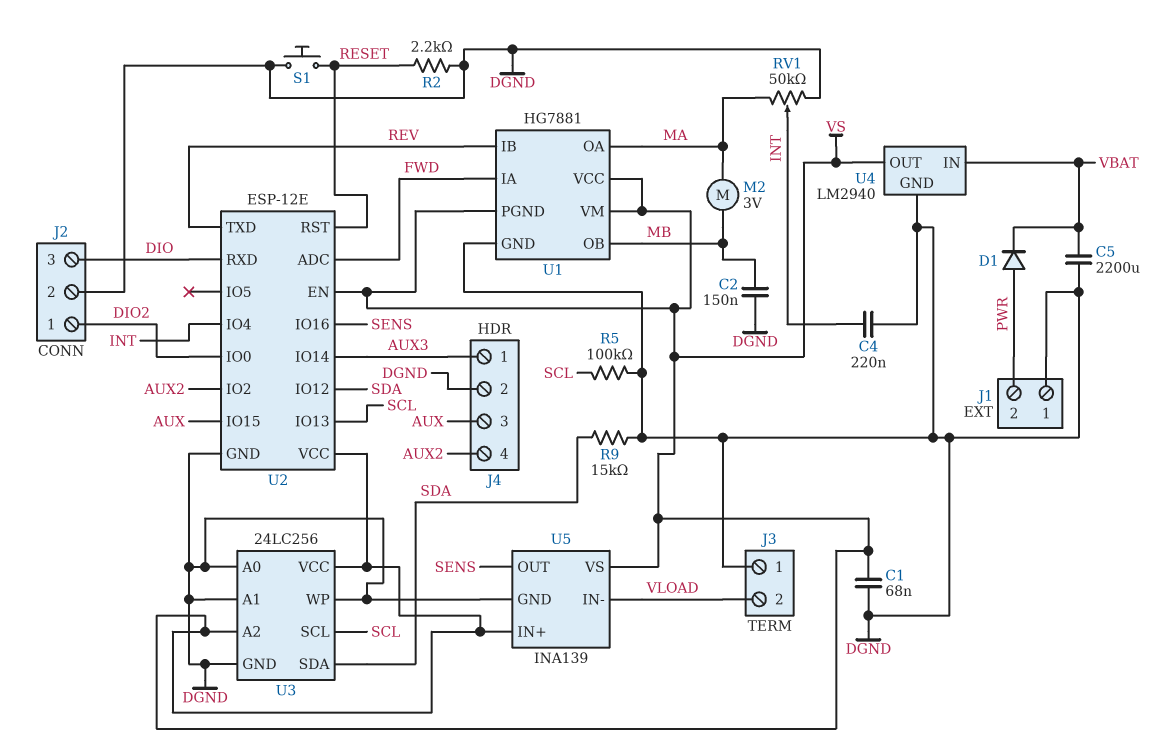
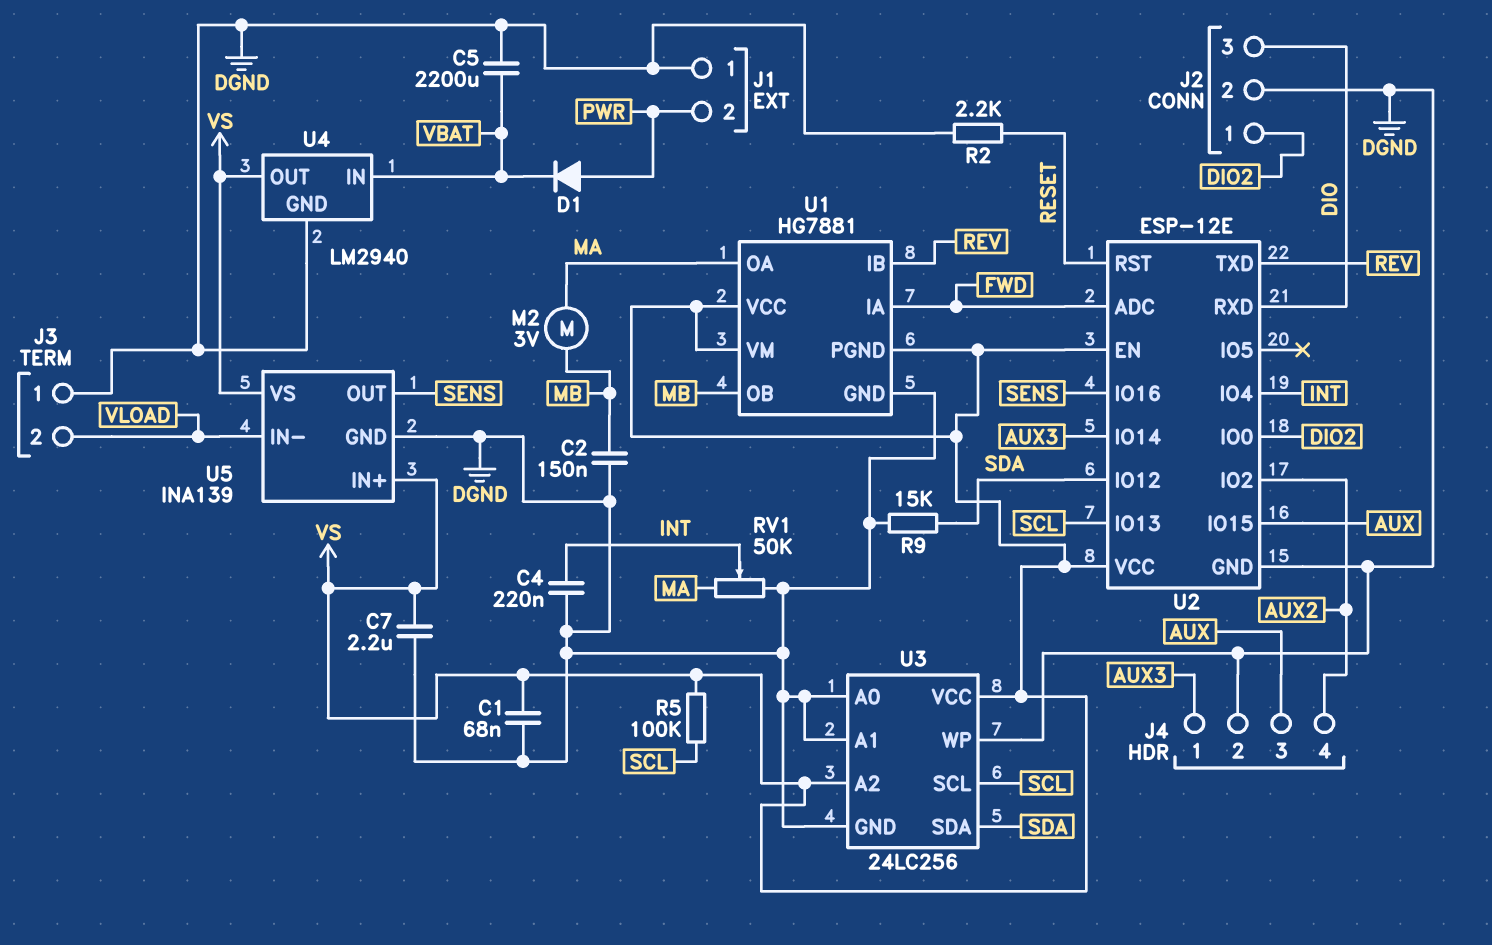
C7: none -> 2.2uF (DGND, VS)
R5: 100k (DGND, SCL) -> 100k (SCL, VS)
S1: button (DGND, RESET) -> none

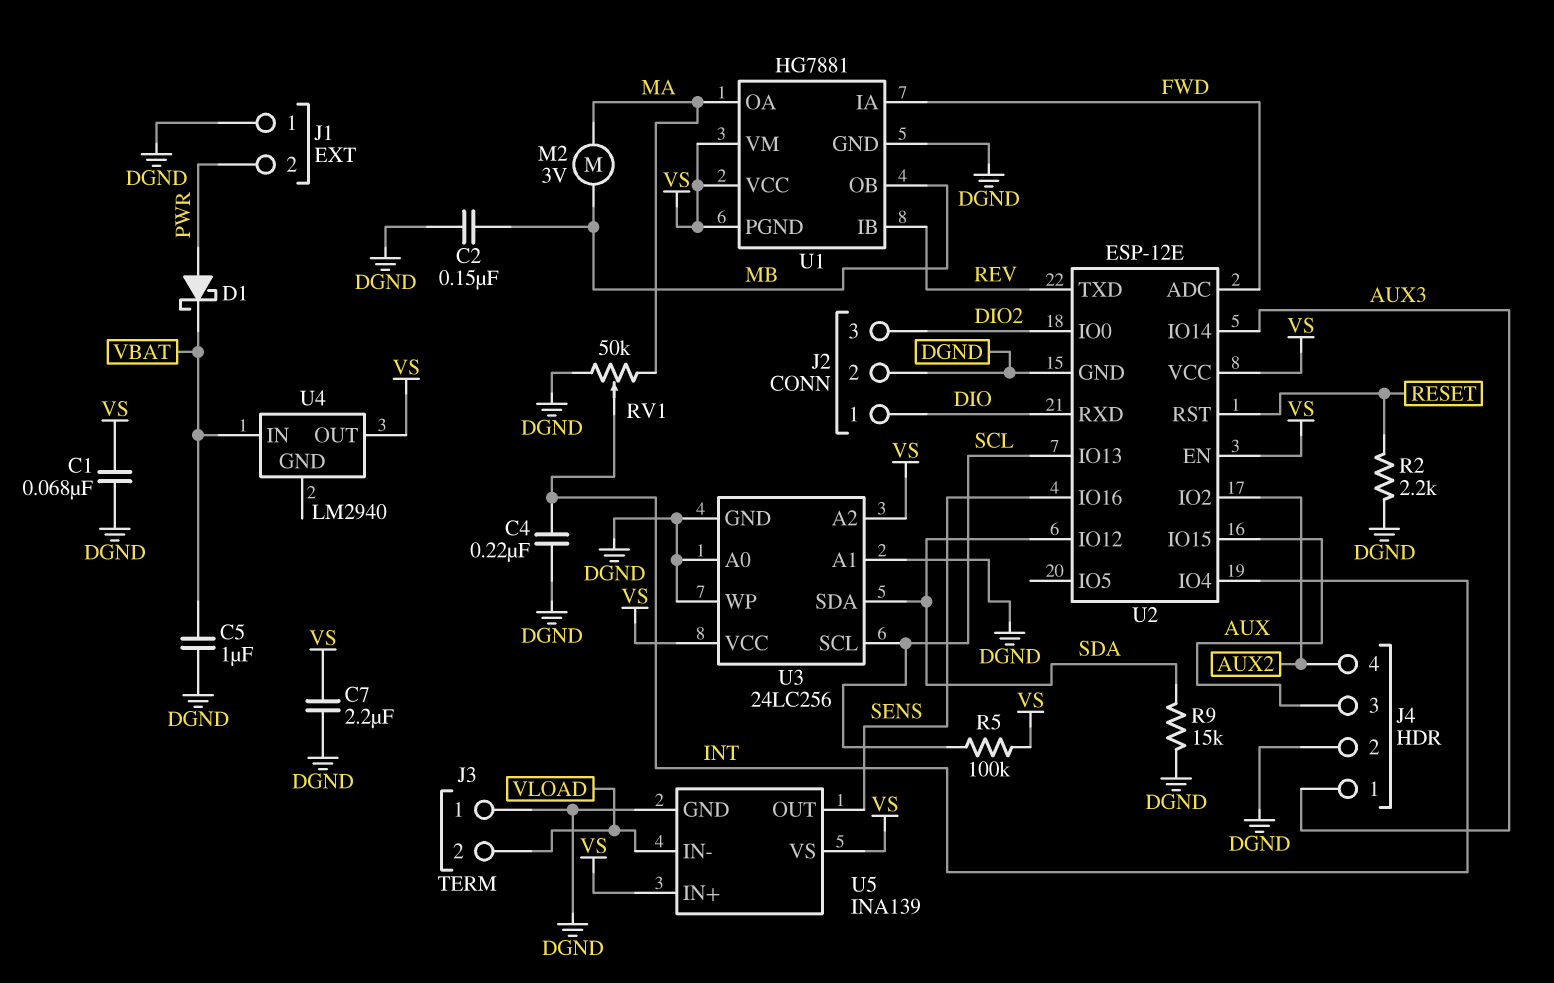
C5: 2200uF (DGND, VBAT) -> 1uF (DGND, VBAT)
D1: diode (A PWR, K VBAT) -> schottky (A PWR, K VBAT)
J2 pin 1: DIO2 -> DIO
J2 pin 3: DIO -> DIO2
U4 pin GND: DGND -> none

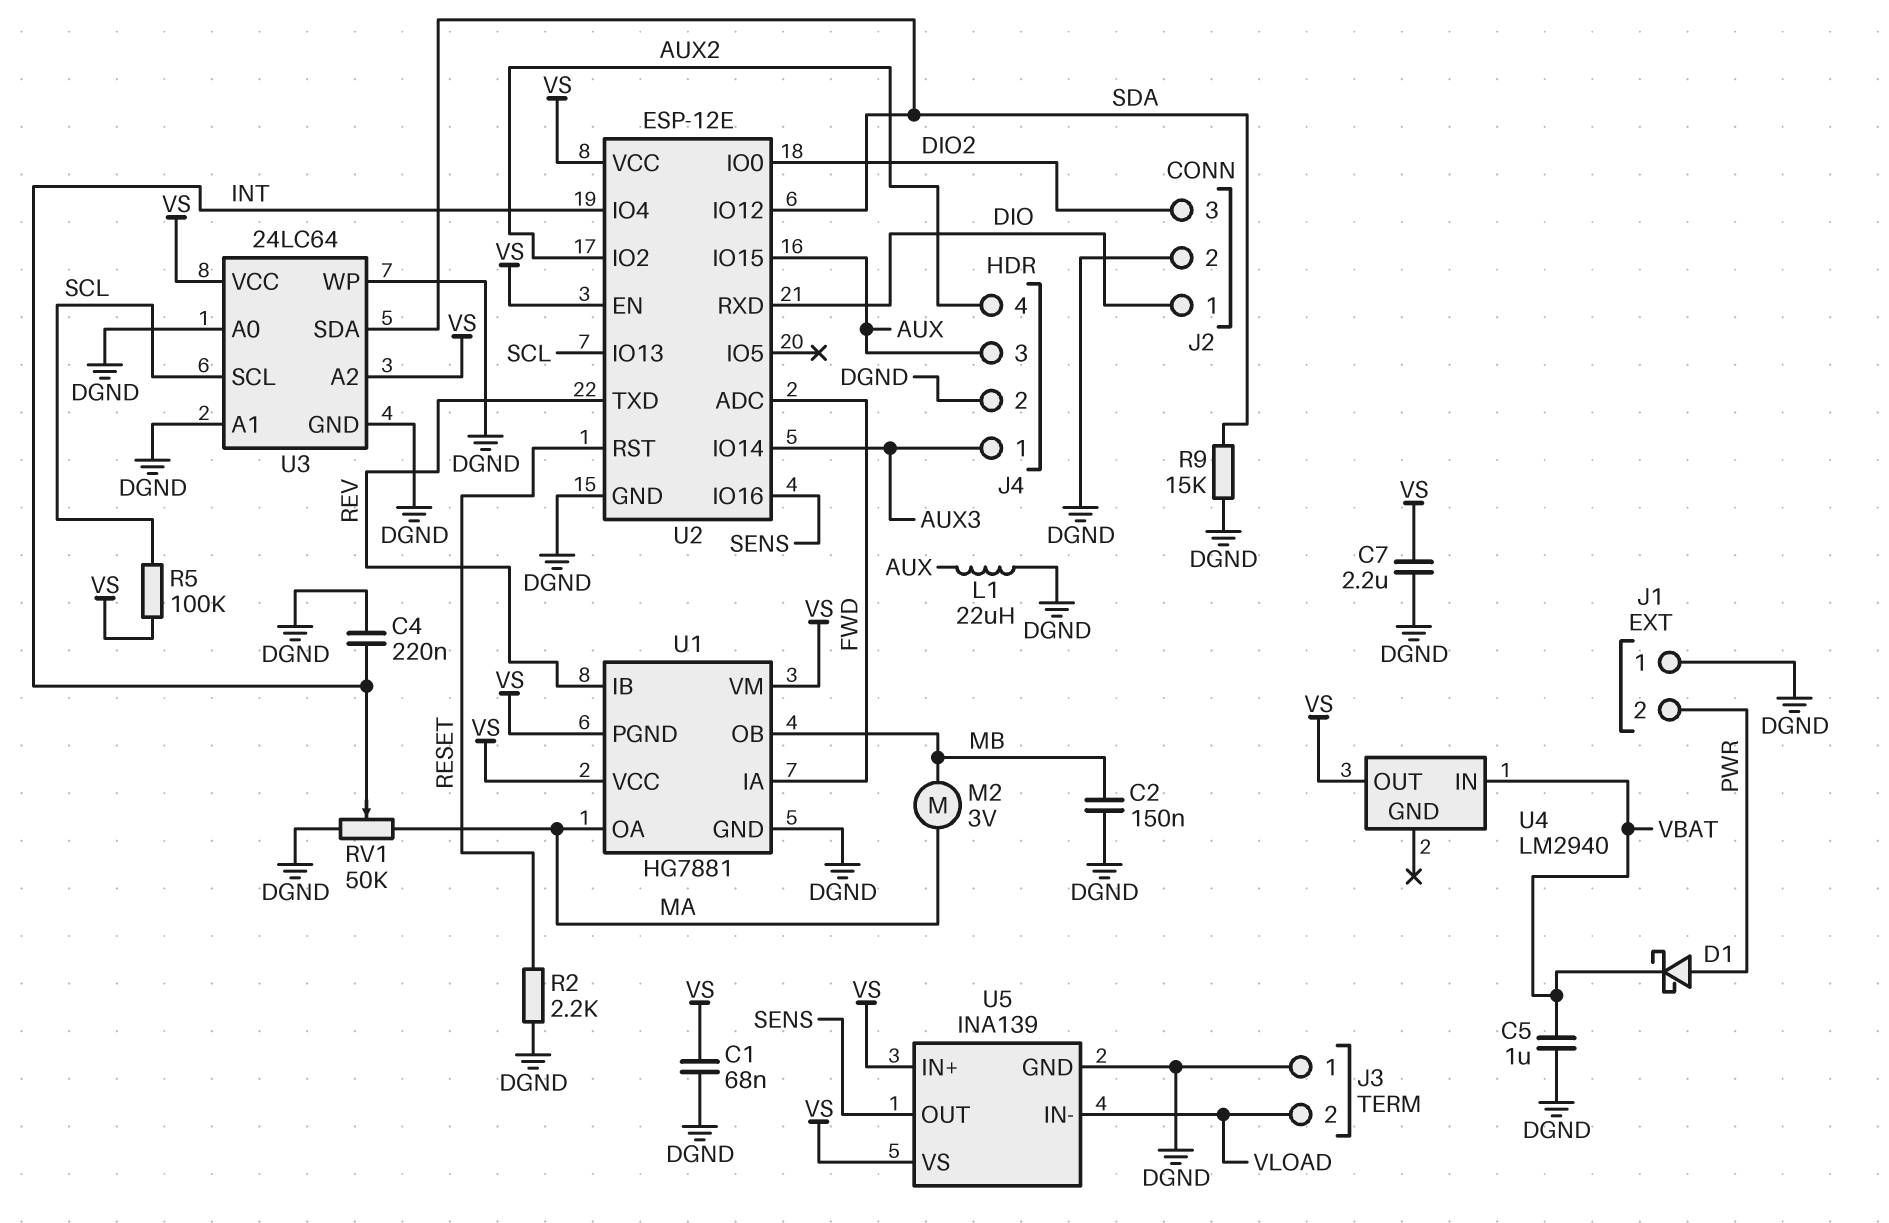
L1: none -> 22uH (AUX, DGND)
U3: 24LC256 -> 24LC64

